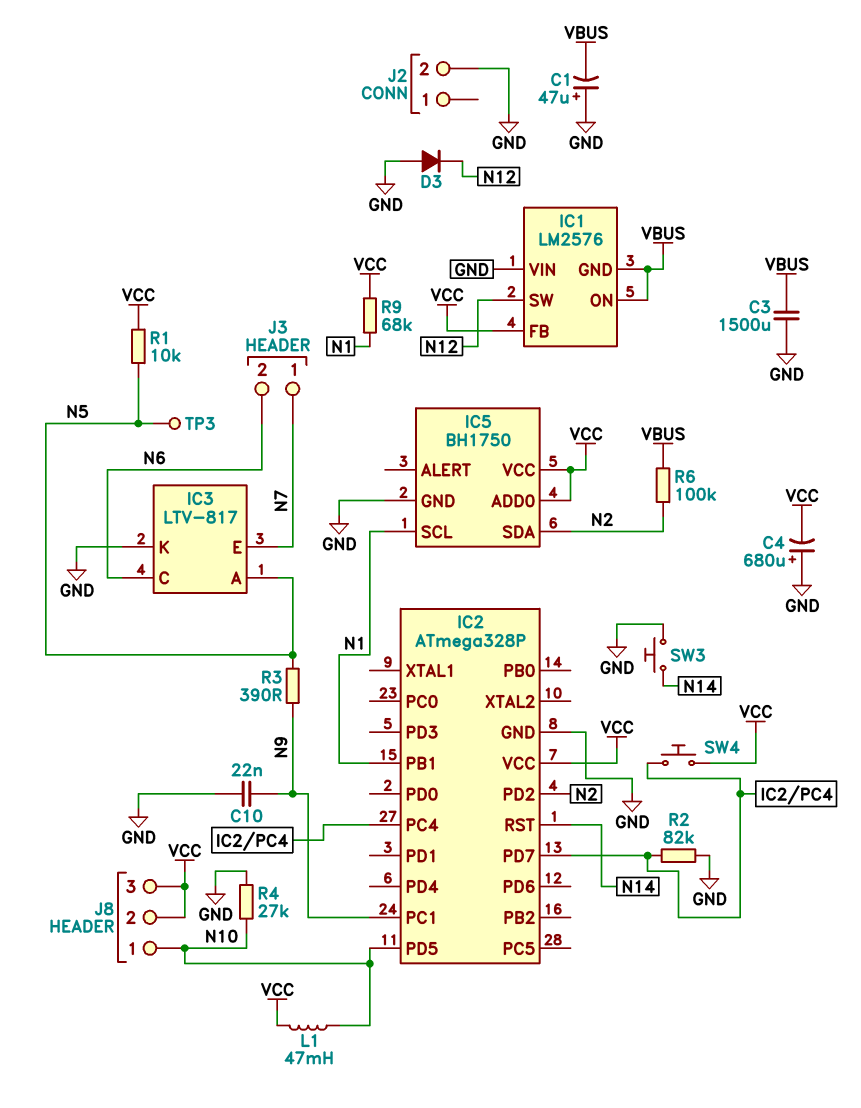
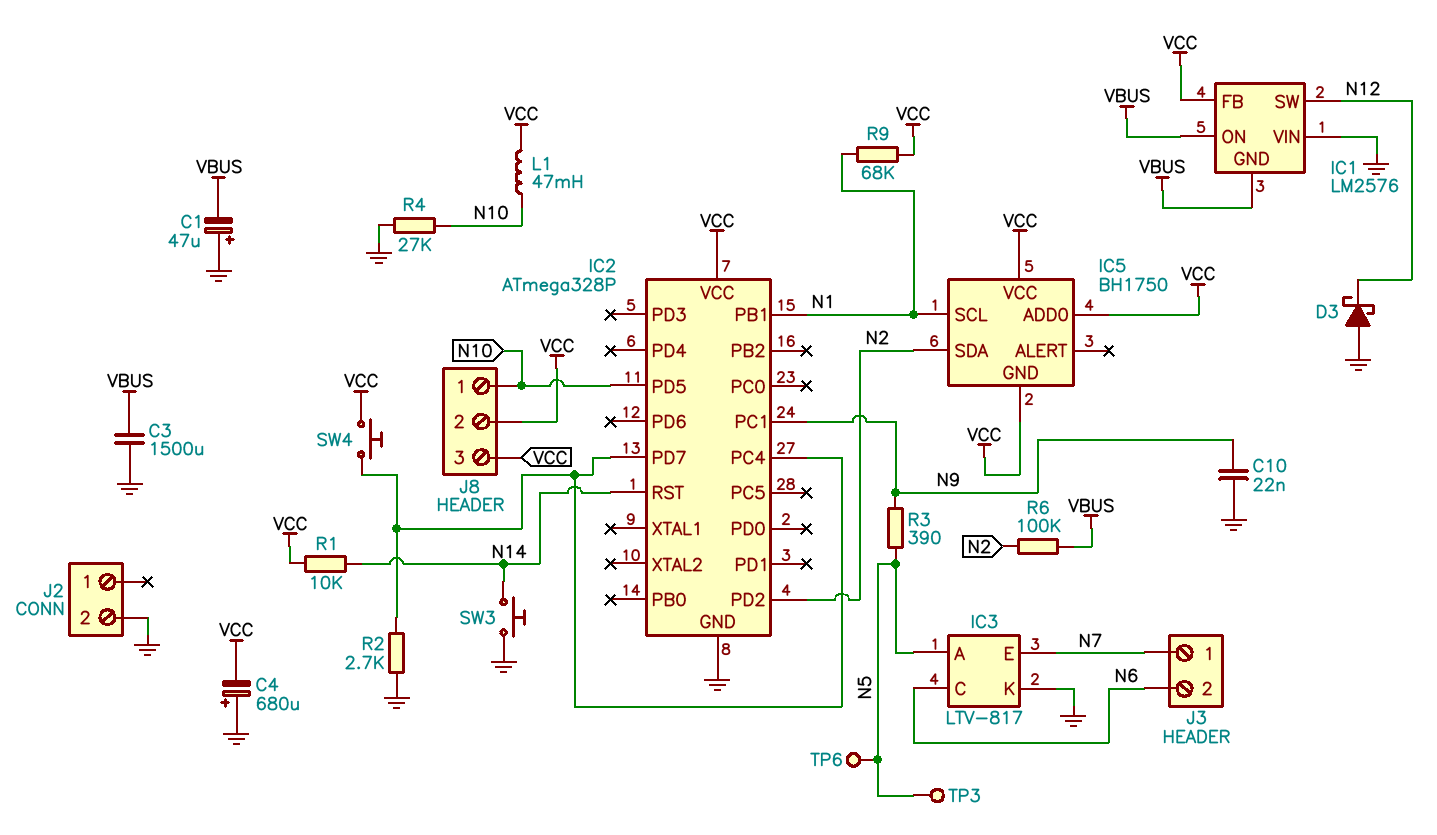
D3: diode (A GND, K N12) -> schottky (A GND, K N12)
IC5 pin GND: GND -> VCC
R1: 10k (N5, VCC) -> 10k (N14, VCC)
R2: 82k (GND, IC2/PC4) -> 2.7k (GND, IC2/PC4)
TP6: none -> test point (N5)

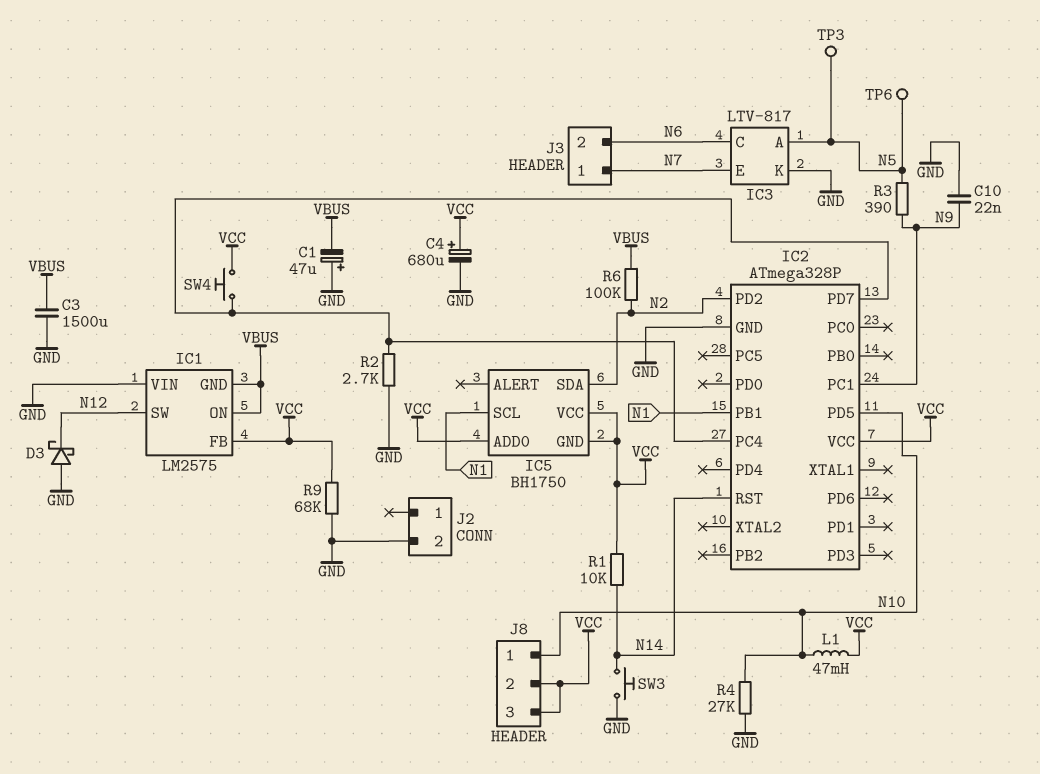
C4: 680uF (plus GND, minus VCC) -> 680uF (plus VCC, minus GND)
IC1: LM2576 -> LM2575
R9: 68k (N1, VCC) -> 68k (GND, VCC)

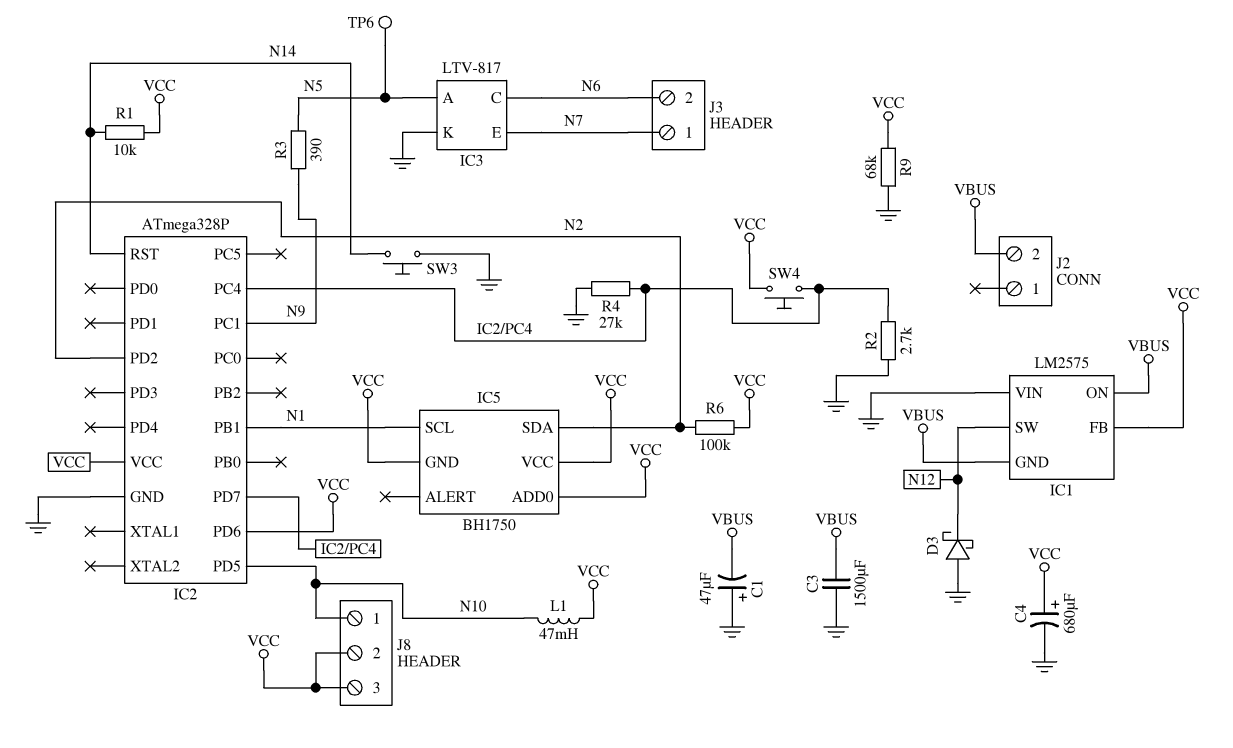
C10: 22nF (GND, N9) -> none
IC2 pin PD6: none -> VCC
J2 pin 2: GND -> VBUS
R4: 27k (GND, N10) -> 27k (GND, IC2/PC4)
R6: 100k (N2, VBUS) -> 100k (N2, VCC)
TP3: test point (N5) -> none

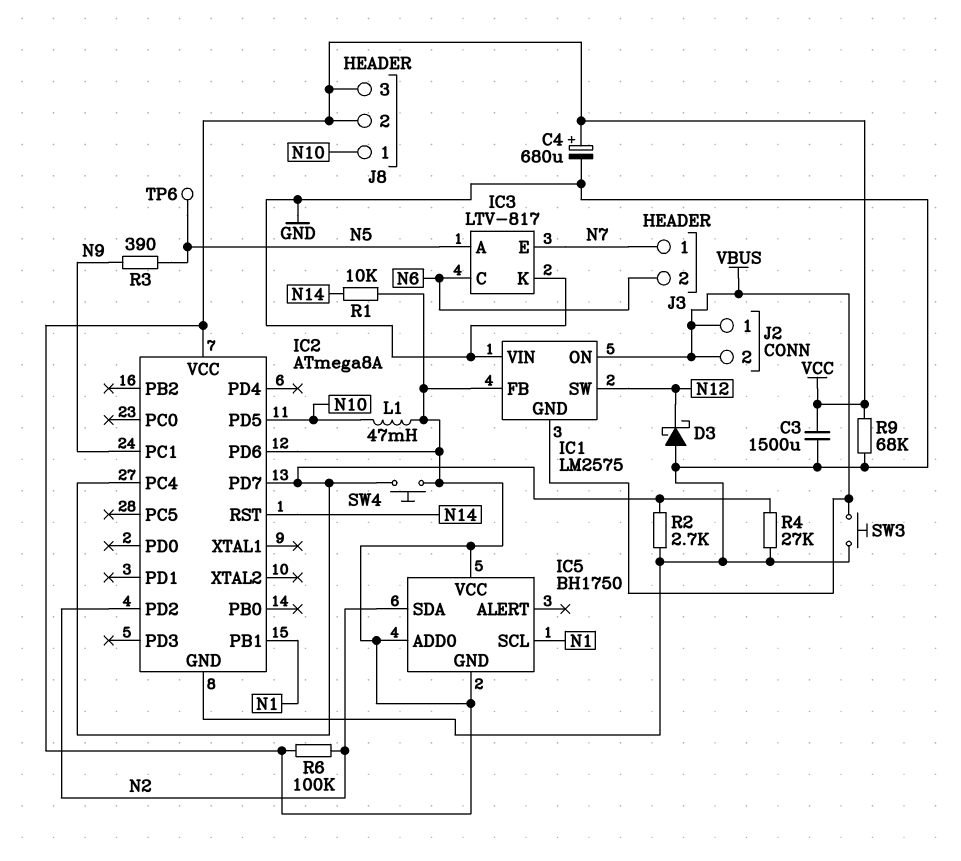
C1: 47uF (plus GND, minus VBUS) -> none
C3: 1500uF (GND, VBUS) -> 1500uF (GND, VCC)
IC2: ATmega328P -> ATmega8A
J2 pin 1: none -> VBUS
SW3: button (GND, N14) -> button (GND, VBUS)

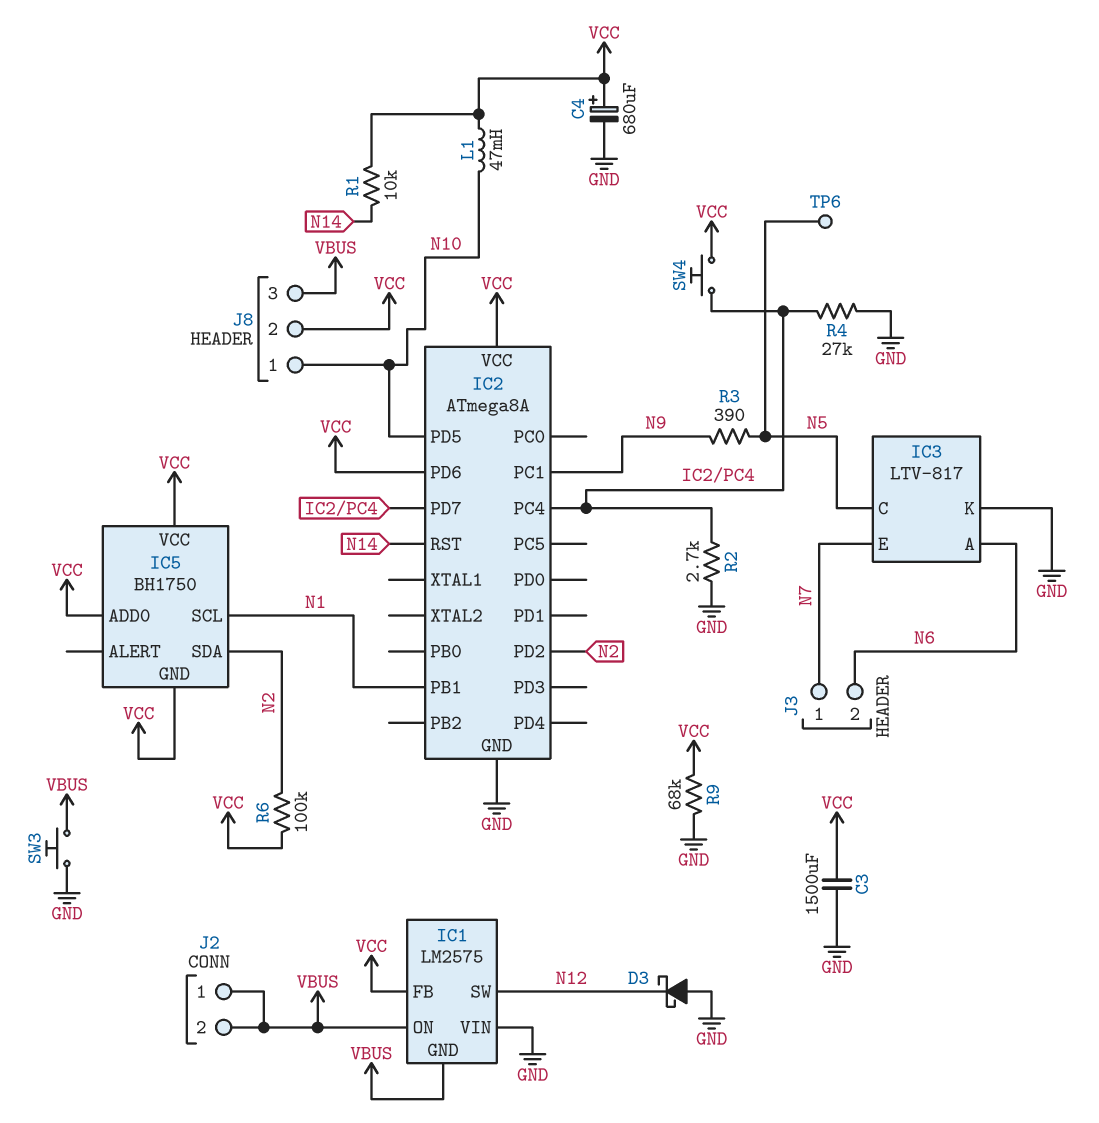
IC3 pin A: N5 -> N6
IC3 pin C: N6 -> N5
J8 pin 3: VCC -> VBUS

